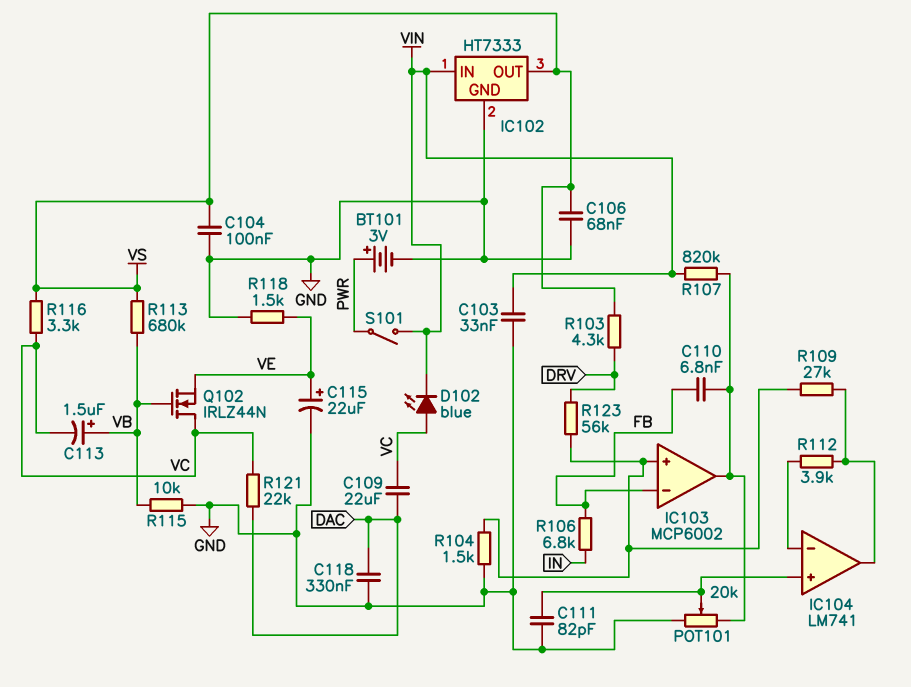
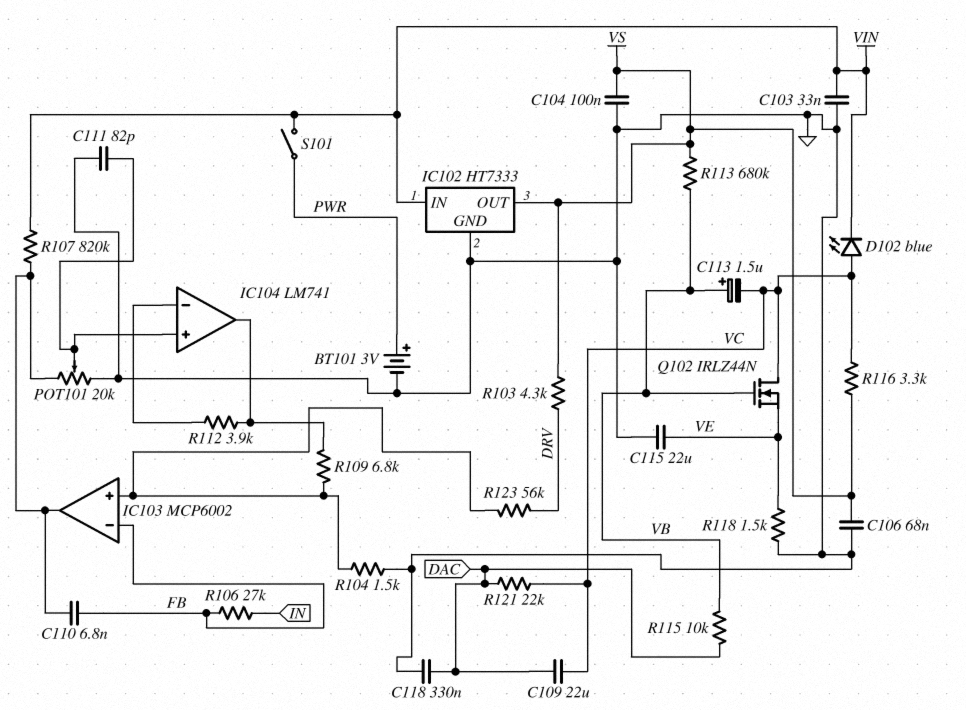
C115: 22uF (plus VE, minus GND) -> 22uF (GND, VE)
R106: 6.8k (FB, IN) -> 27k (FB, IN)
R109: 27k (IC103/in+, IC104/out) -> 6.8k (IC103/in+, IC104/out)
R115: 10k (GND, VB) -> 10k (DAC, VB)

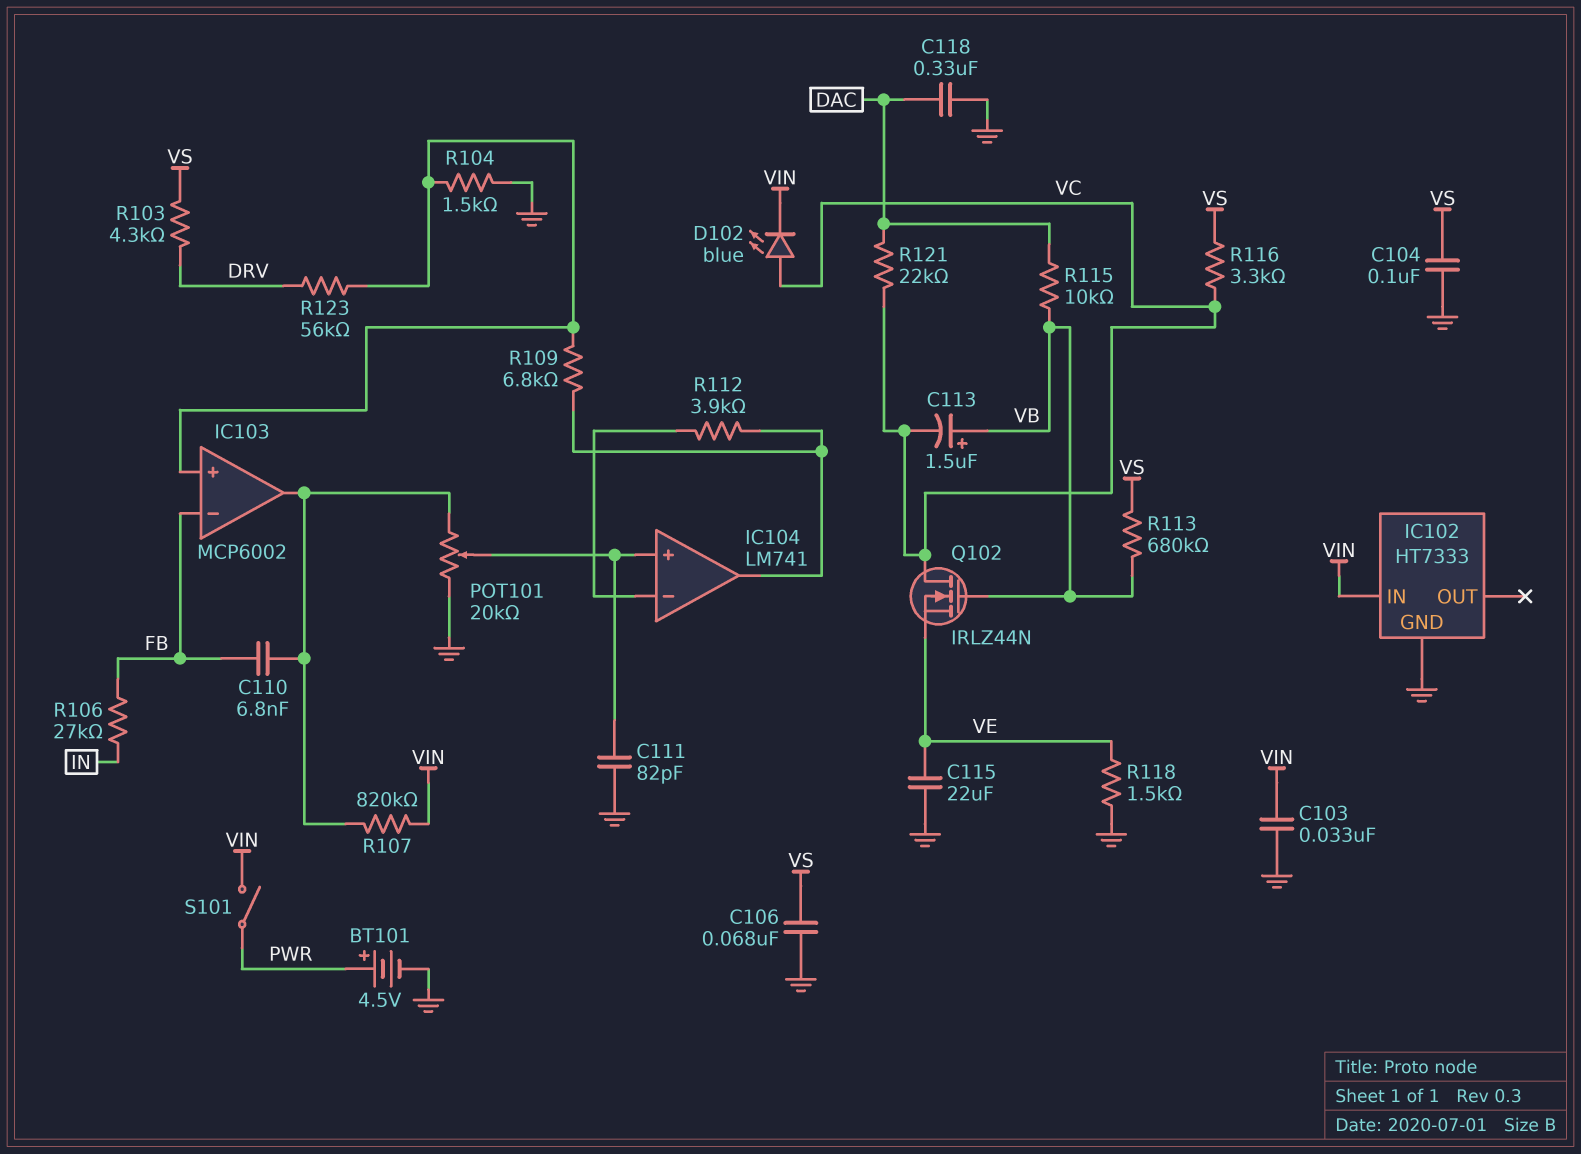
BT101: 3V (plus PWR, minus GND) -> 4.5V (plus PWR, minus GND)
C109: 22uF (DAC, VC) -> none
IC102 pin OUT: VS -> none

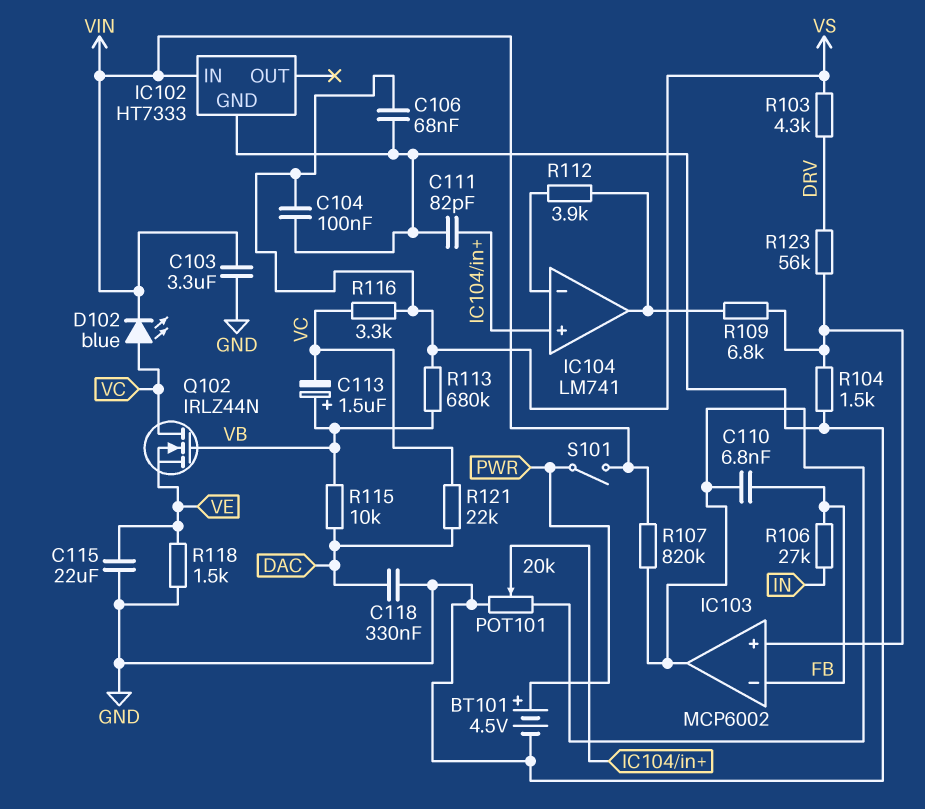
C103: 33nF (GND, VIN) -> 3.3uF (GND, VIN)

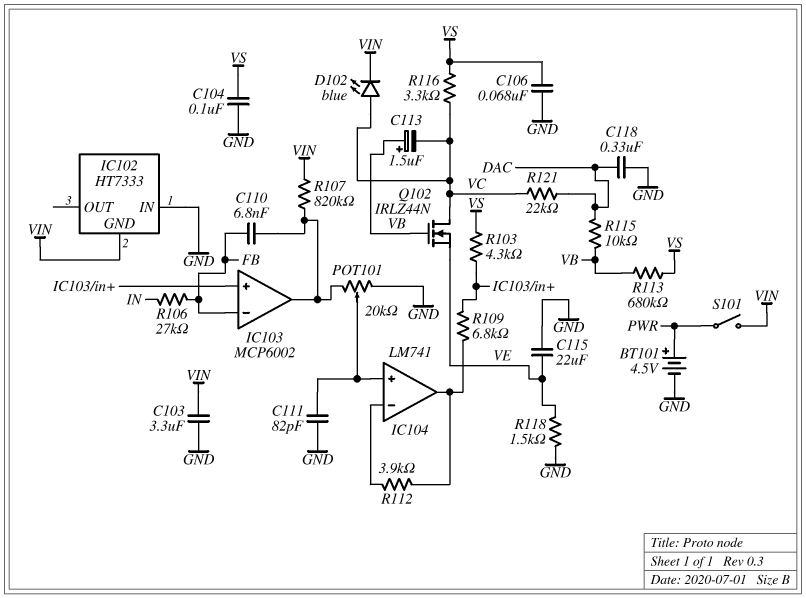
IC102 pin GND: GND -> VIN
IC102 pin IN: VIN -> GND
R103: 4.3k (DRV, VS) -> 4.3k (IC103/in+, VS)
R104: 1.5k (GND, IC103/in+) -> none
R123: 56k (DRV, IC103/in+) -> none

